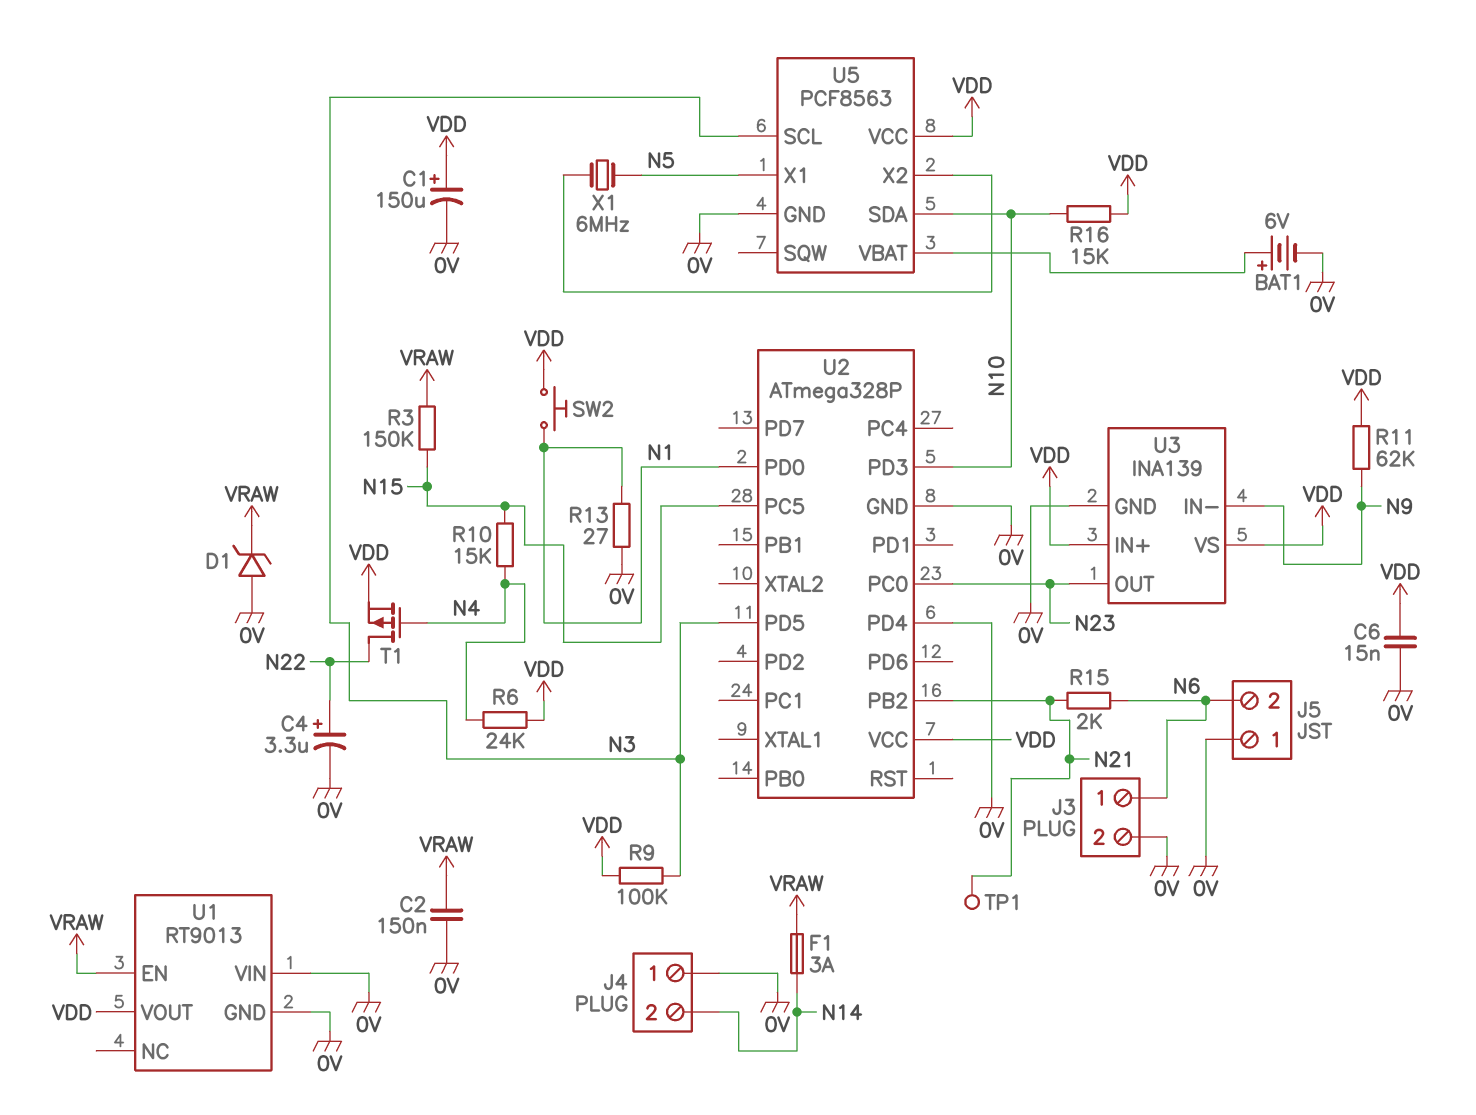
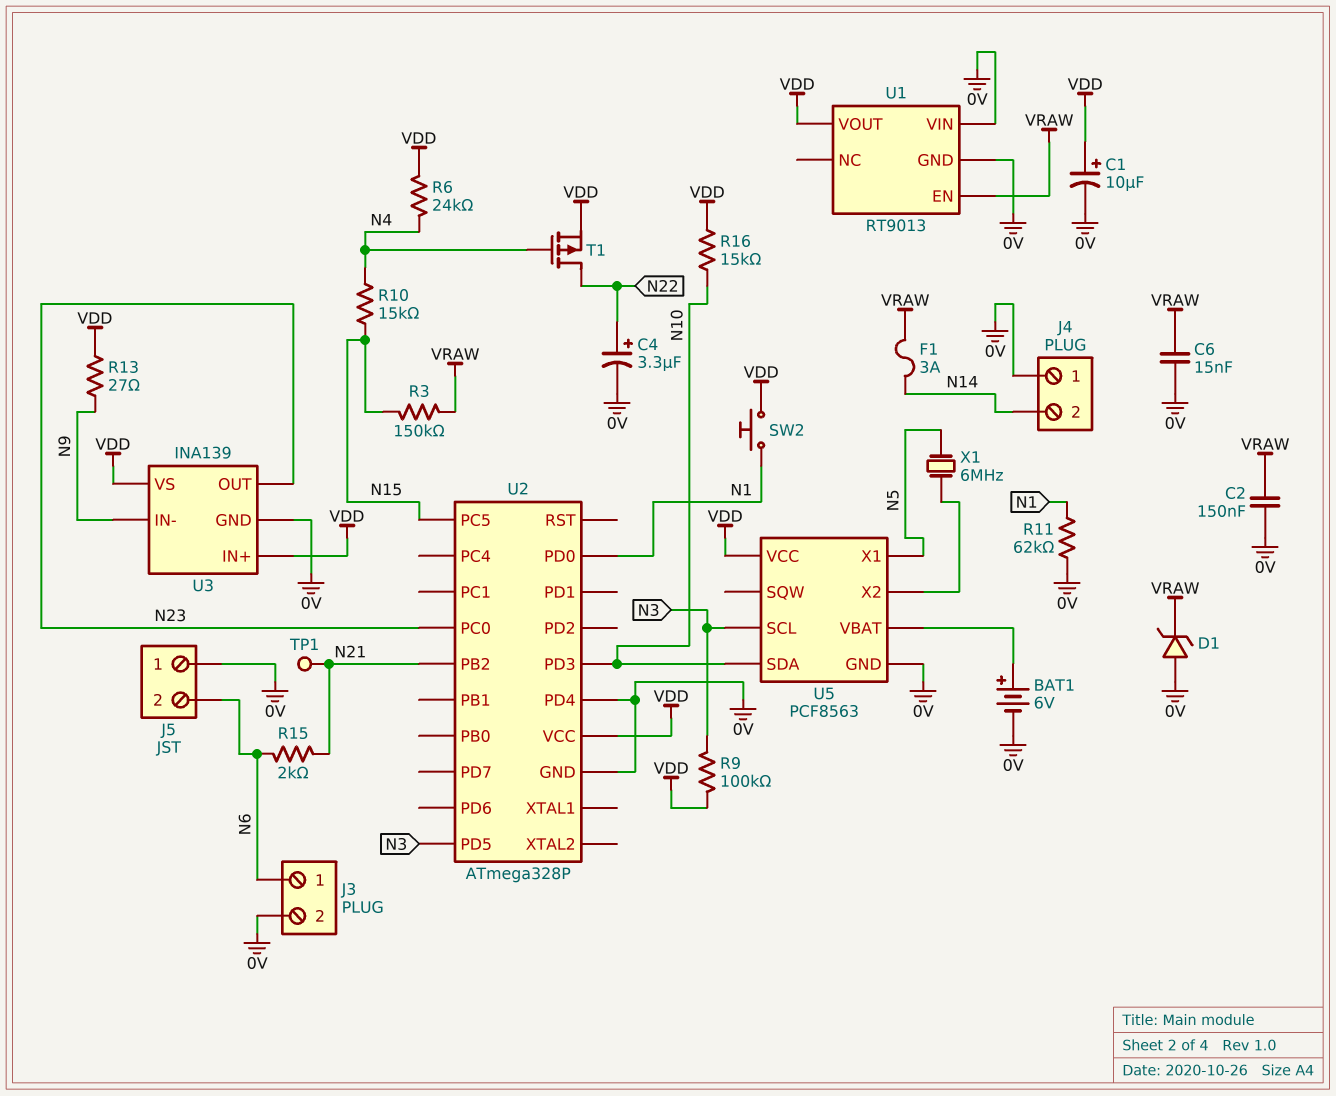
C1: 150uF (plus VDD, minus 0V) -> 10uF (plus VDD, minus 0V)
C6: 15nF (0V, VDD) -> 15nF (0V, VRAW)
R11: 62k (N9, VDD) -> 62k (0V, N1)
R13: 27 (0V, N1) -> 27 (N9, VDD)

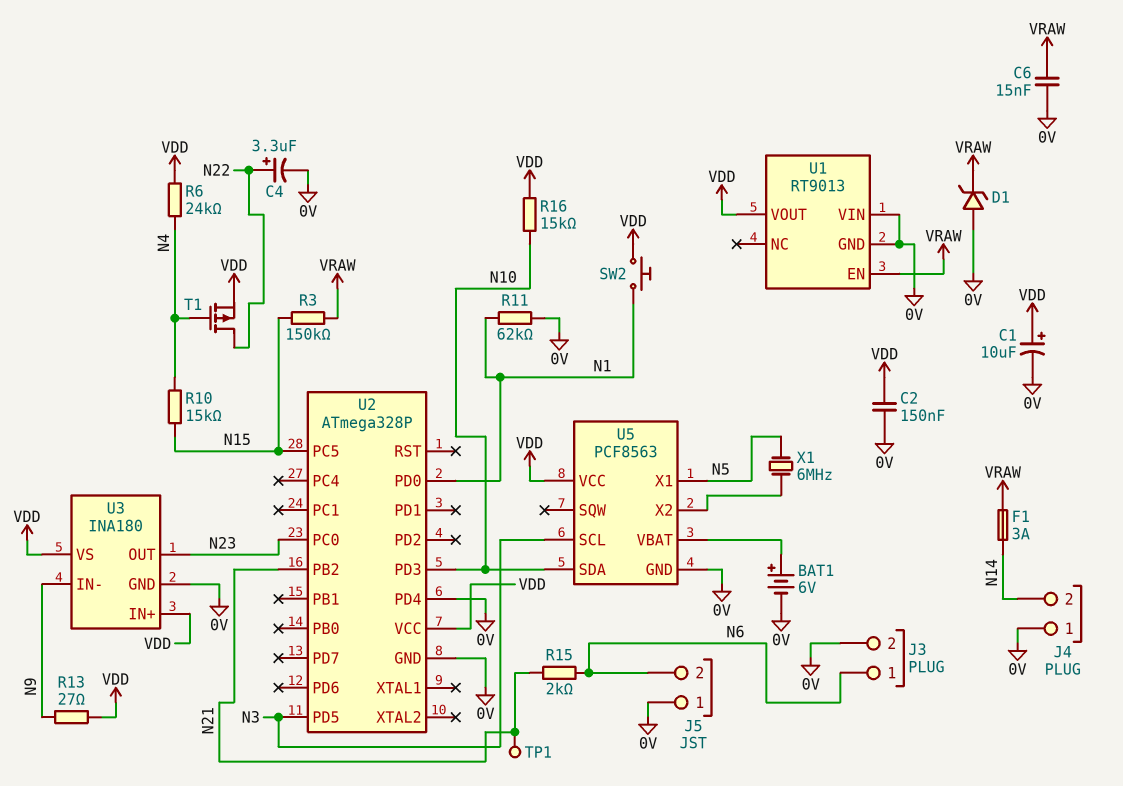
C2: 150nF (0V, VRAW) -> 150nF (0V, VDD)
R9: 100k (N3, VDD) -> none
U3: INA139 -> INA180

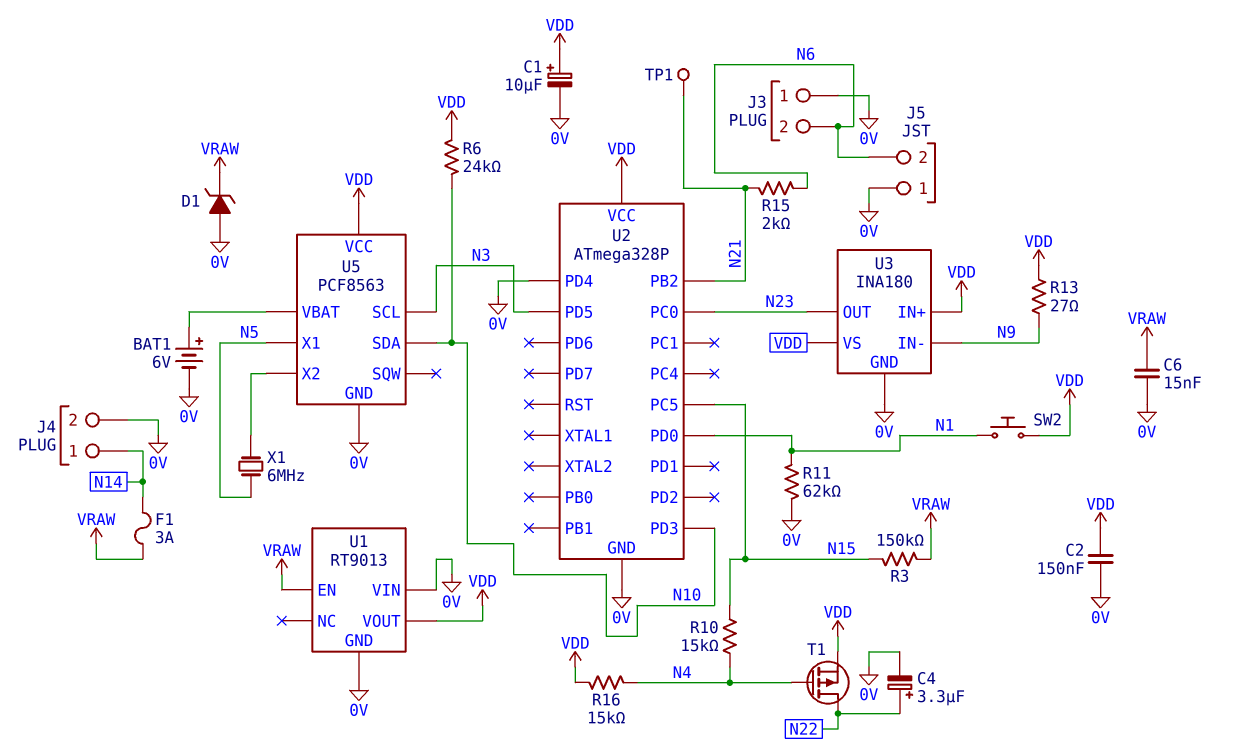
J3 pin 1: N6 -> 0V
J3 pin 2: 0V -> N6
J4 pin 1: 0V -> N14
J4 pin 2: N14 -> 0V
R6: 24k (N4, VDD) -> 24k (N10, VDD)
R16: 15k (N10, VDD) -> 15k (N4, VDD)

